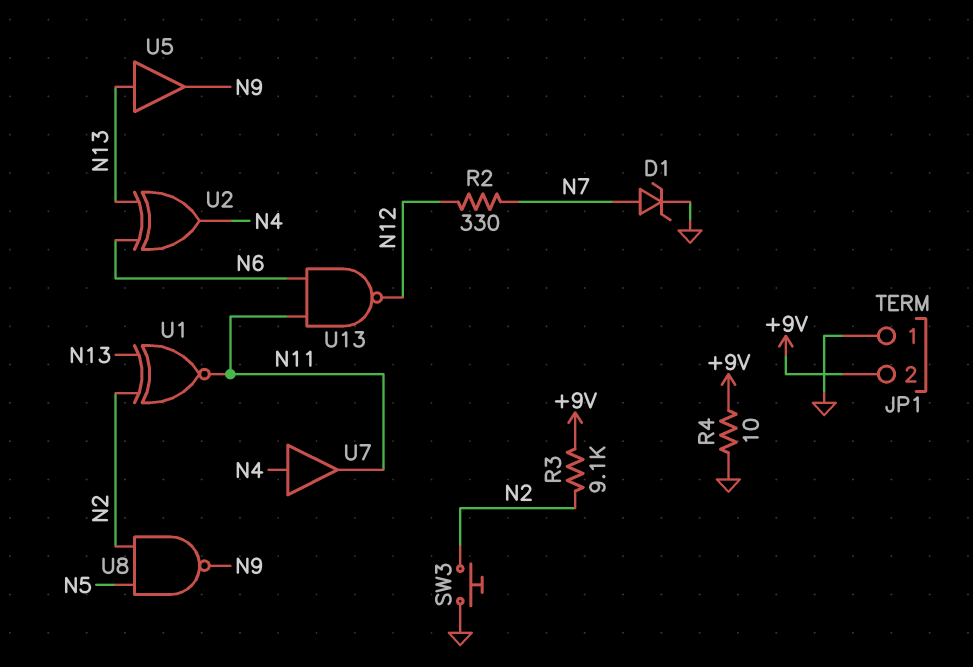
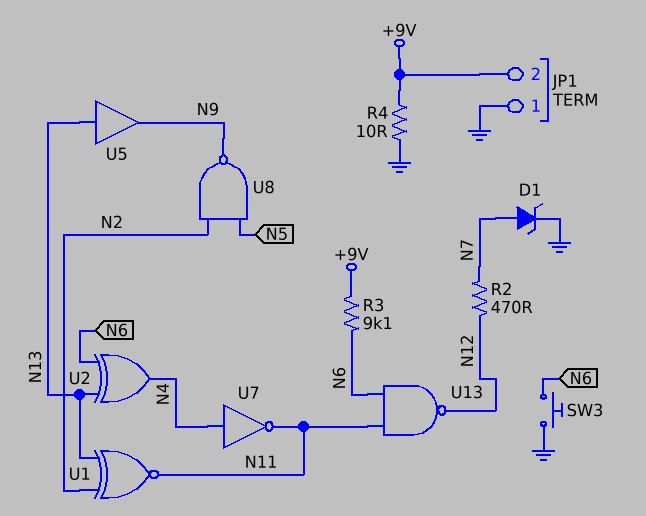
R2: 330 (N7, N12) -> 470 (N7, N12)
R3: 9.1k (+9V, N2) -> 9.1k (+9V, N6)
SW3: button (GND, N2) -> button (GND, N6)
U7: buffer (in N4, out N11) -> NOT (in N4, out N11)

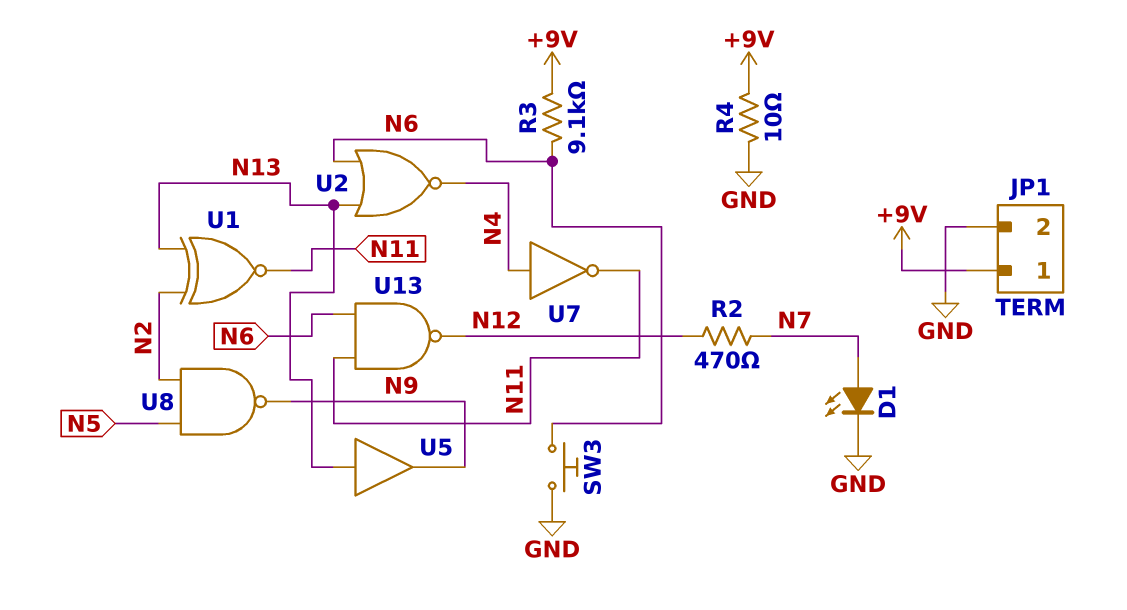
D1: zener (A N7, K GND) -> LED (A N7, K GND)
JP1 pin 1: GND -> +9V
JP1 pin 2: +9V -> GND
U2: XOR (in N6, in N13, out N4) -> NOR (in N6, in N13, out N4)

